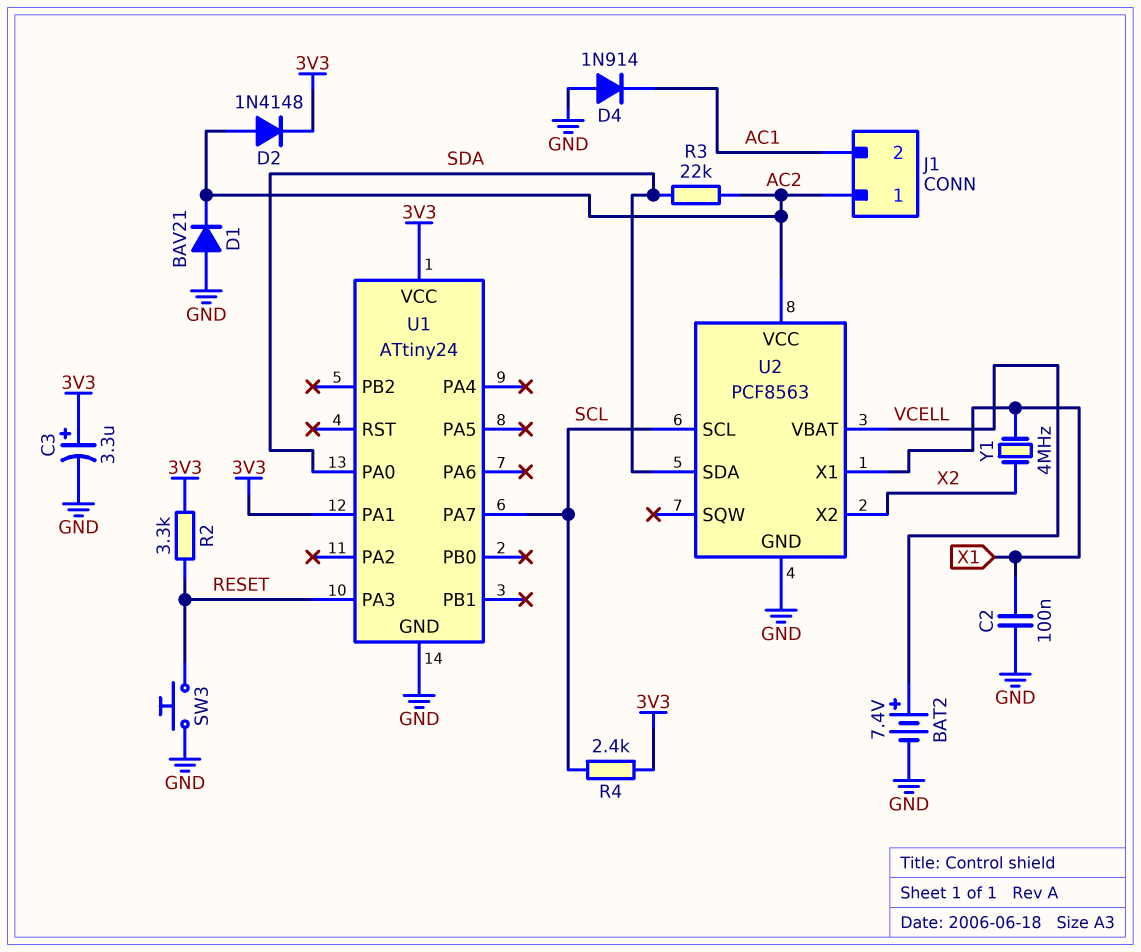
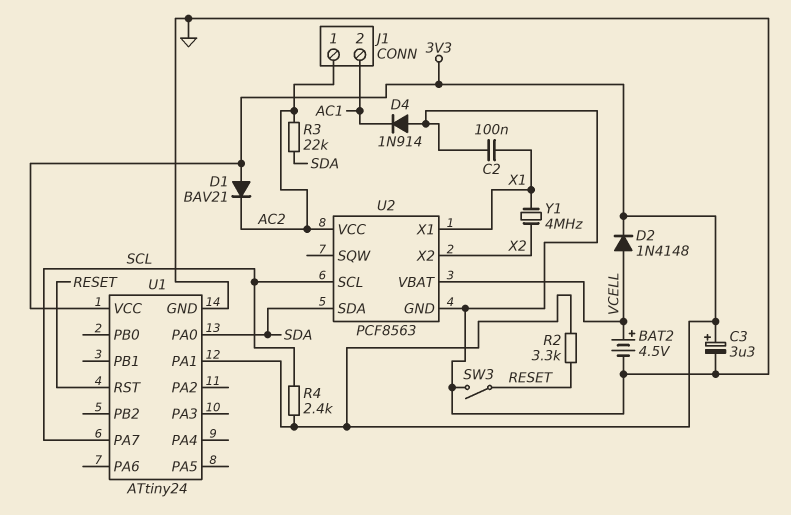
BAT2: 7.4V (plus VCELL, minus GND) -> 4.5V (plus VCELL, minus GND)
D1: diode BAV21 (A GND, K AC2) -> diode BAV21 (A 3V3, K AC2)
D2: diode 1N4148 (A AC2, K 3V3) -> diode 1N4148 (A VCELL, K 3V3)
SW3: button (GND, RESET) -> switch (GND, RESET)
U1 pin PA3: RESET -> none
U1 pin RST: none -> RESET

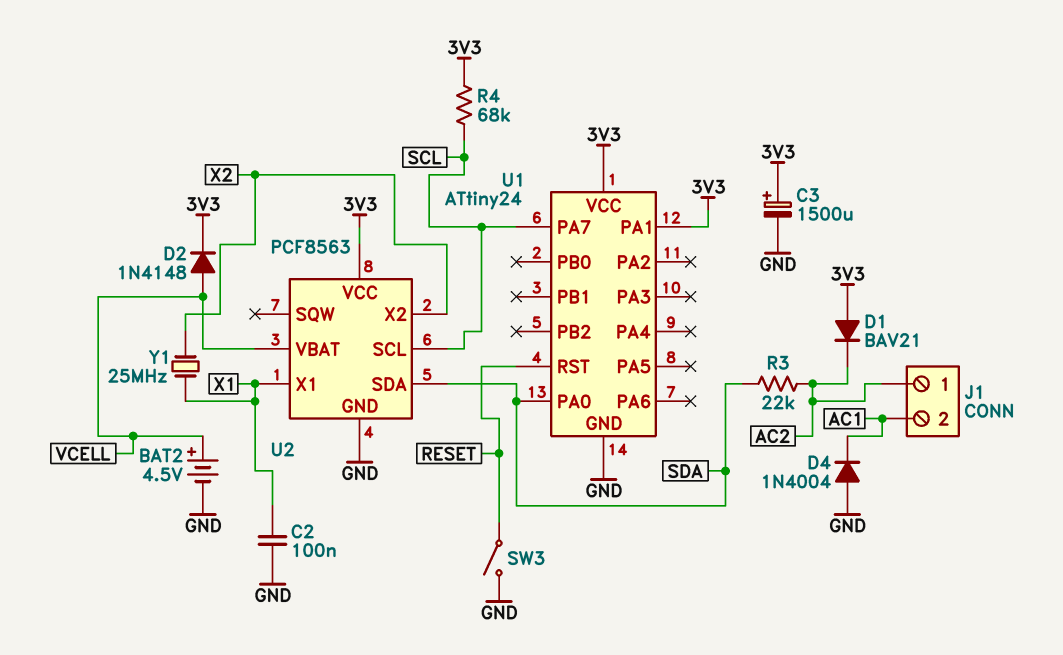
C3: 3.3uF (plus 3V3, minus GND) -> 1500uF (plus 3V3, minus GND)
D4: diode 1N914 (A GND, K AC1) -> diode 1N4004 (A GND, K AC1)
R2: 3.3k (3V3, RESET) -> none
R4: 2.4k (3V3, SCL) -> 68k (3V3, SCL)
U2 pin VCC: AC2 -> 3V3
Y1: 4MHz (X1, X2) -> 25MHz (X1, X2)

